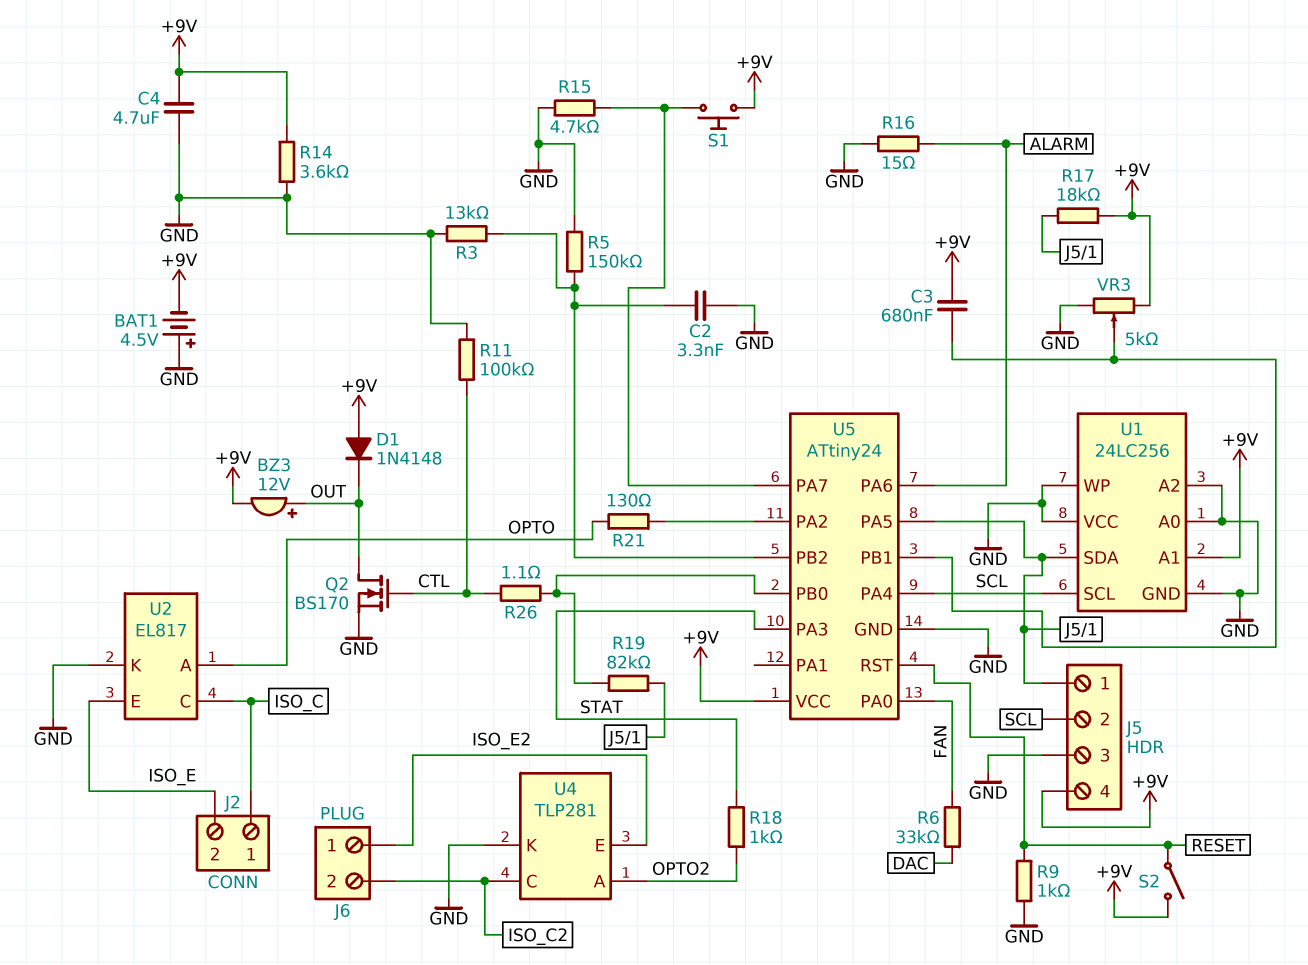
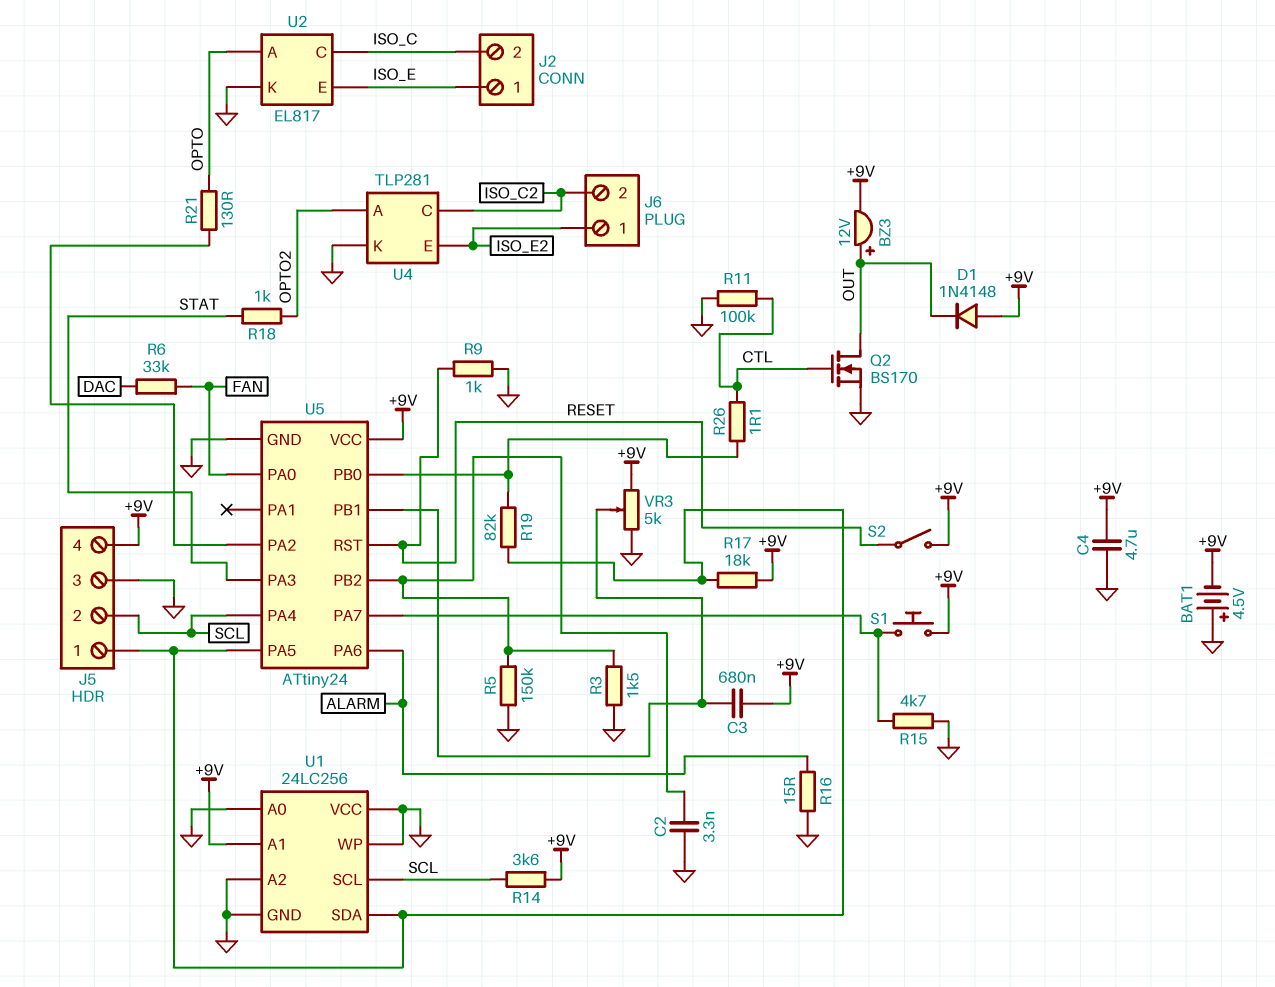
J2 pin 1: ISO_C -> ISO_E
J2 pin 2: ISO_E -> ISO_C
R3: 13k (GND, U5/PB2) -> 1.5k (GND, U5/PB2)
R14: 3.6k (+9V, GND) -> 3.6k (+9V, SCL)

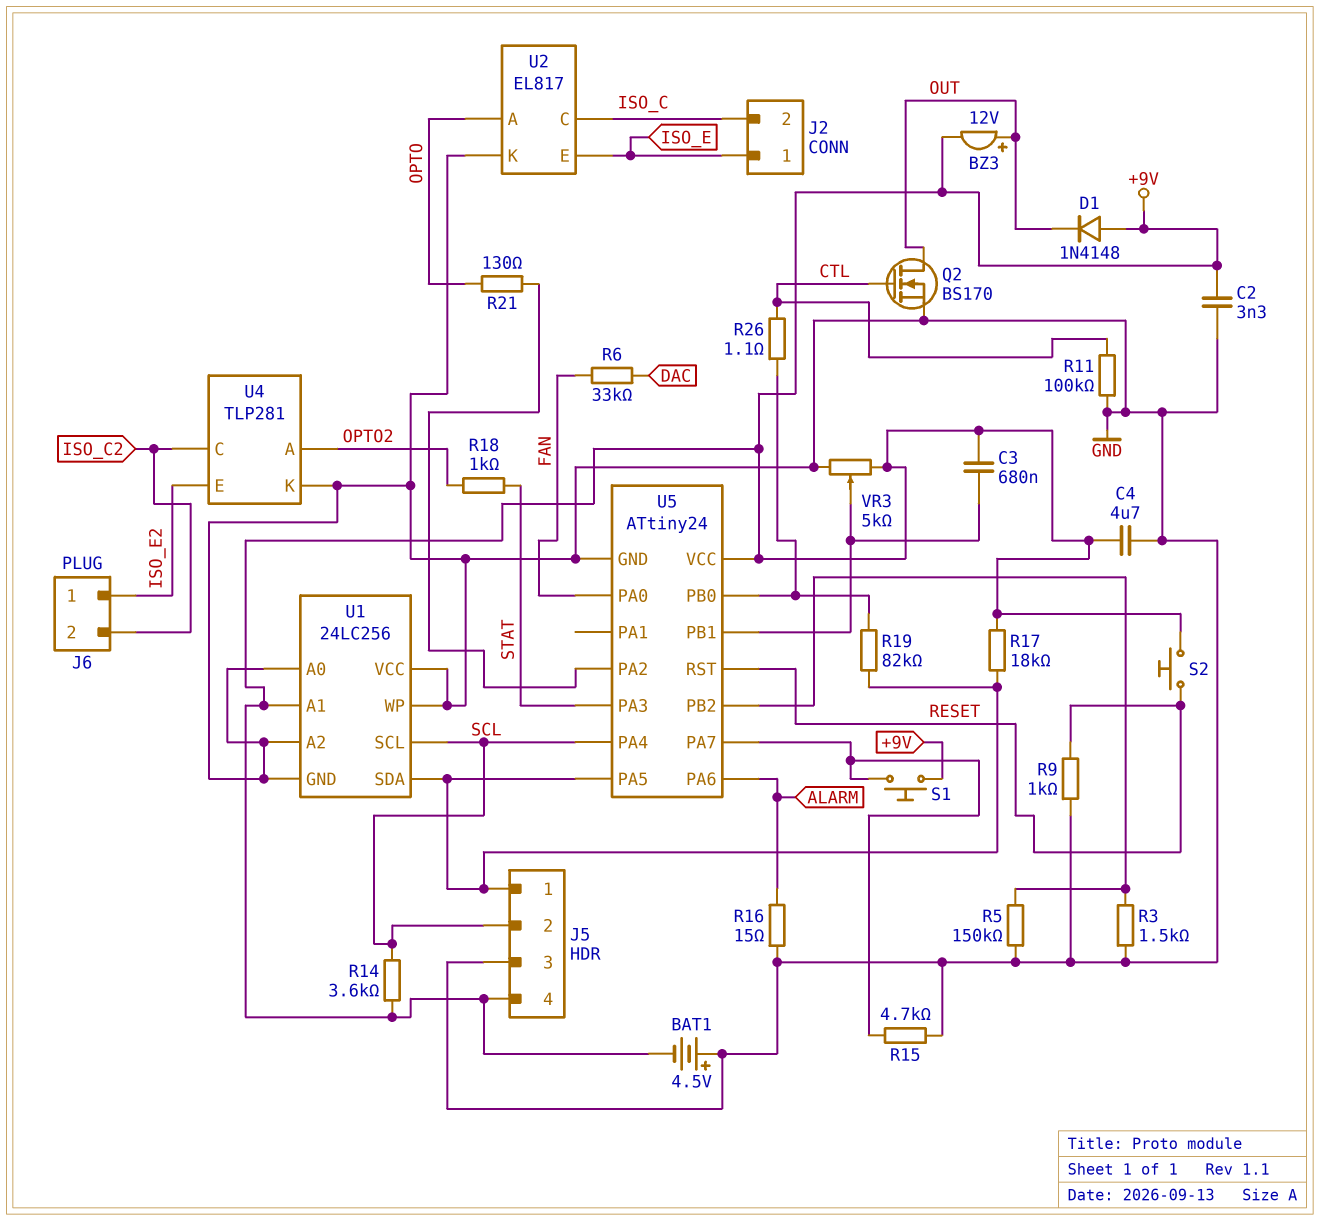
C2: 3.3nF (GND, U5/PB2) -> 3.3nF (+9V, GND)
S2: switch (+9V, RESET) -> button (+9V, RESET)

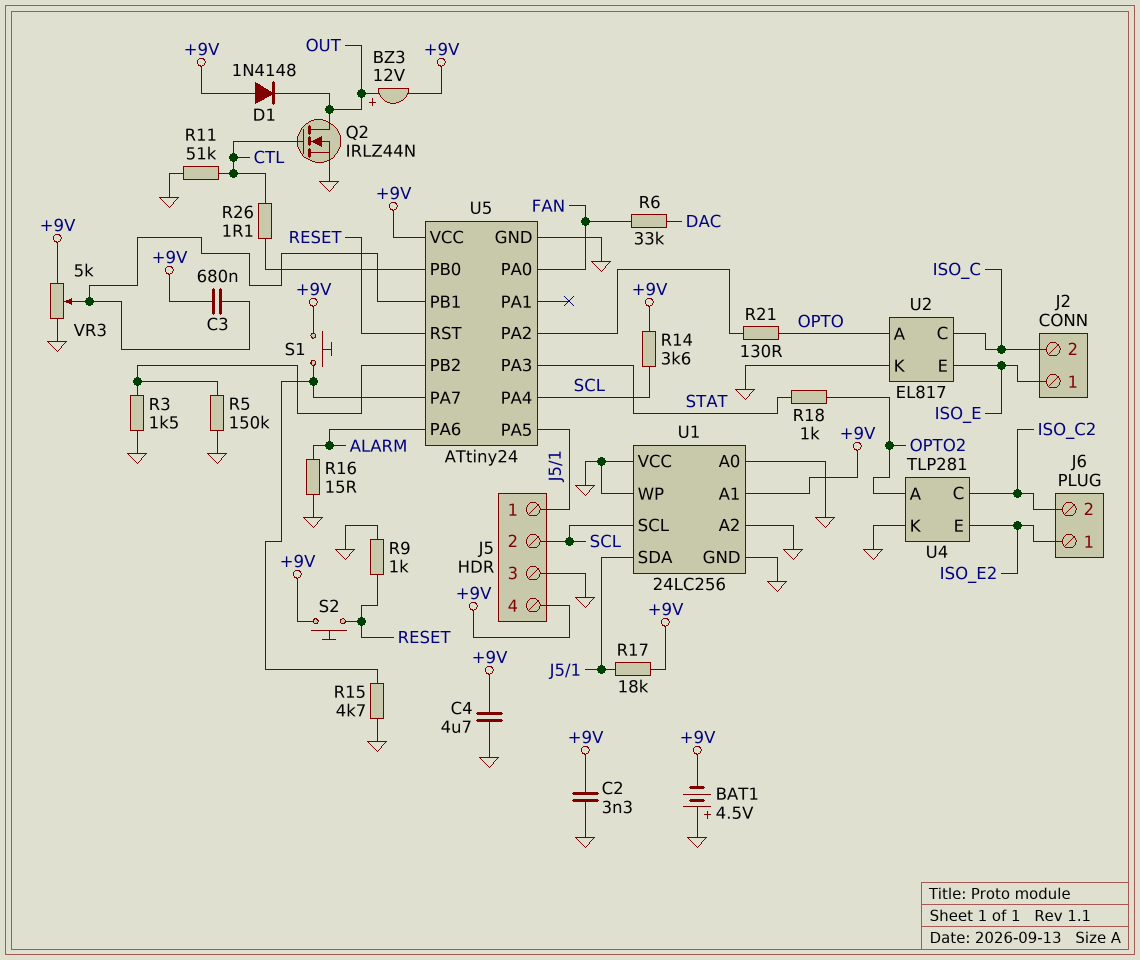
Q2: NMOS BS170 (G CTL, D OUT, S GND) -> NMOS IRLZ44N (G CTL, D OUT, S GND)
R11: 100k (CTL, GND) -> 51k (CTL, GND)
R19: 82k (J5/1, U5/PB0) -> none

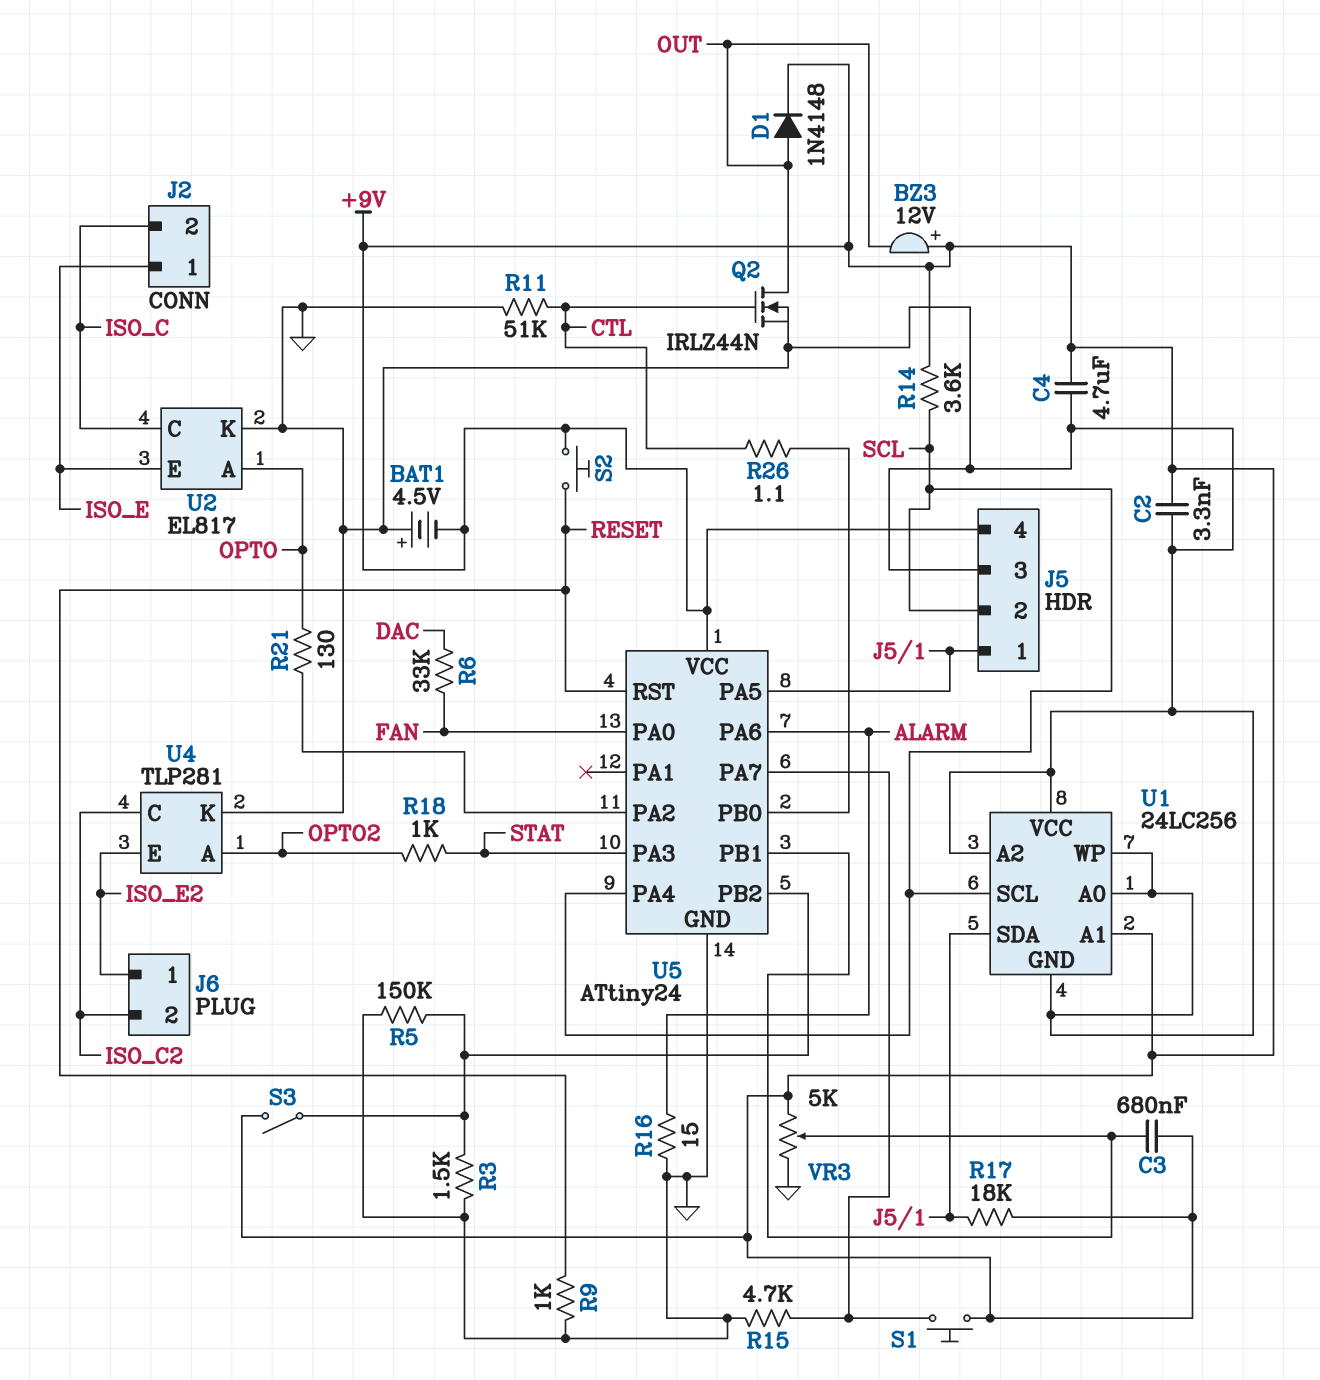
BZ3: buzzer 12V (plus OUT, minus +9V) -> buzzer 12V (plus +9V, minus OUT)
D1: diode 1N4148 (A +9V, K OUT) -> diode 1N4148 (A OUT, K +9V)
S3: none -> switch (+9V, U5/PB2)

